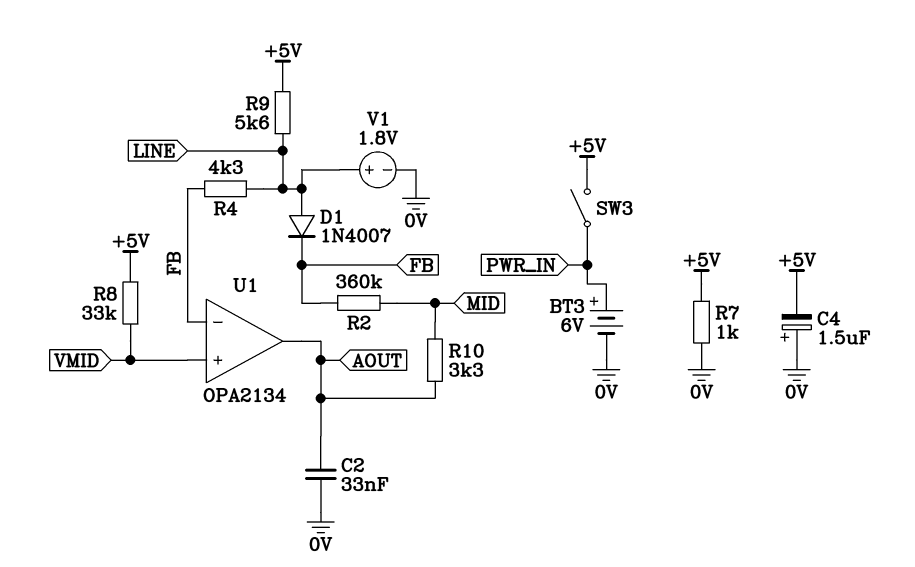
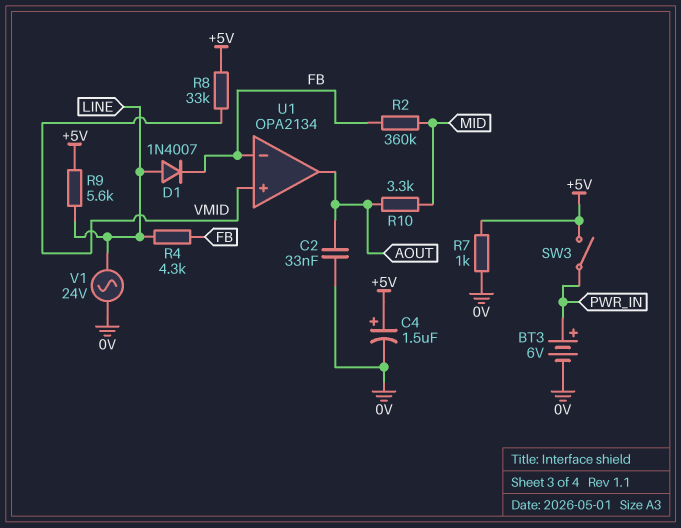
C4: 1.5uF (plus 0V, minus +5V) -> 1.5uF (plus +5V, minus 0V)
V1: 1.8V (plus LINE, minus 0V) -> AC 24V (0V, LINE)

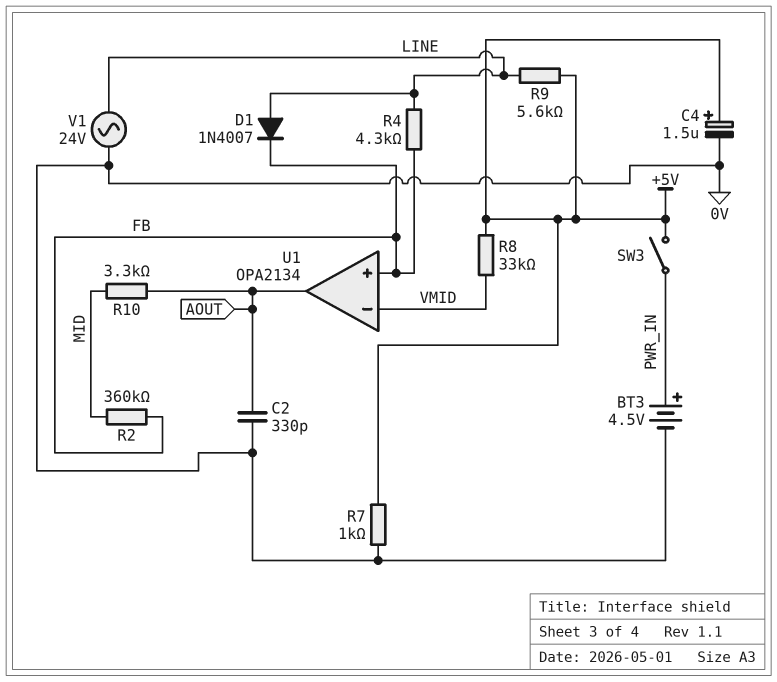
BT3: 6V (plus PWR_IN, minus 0V) -> 4.5V (plus PWR_IN, minus 0V)
C2: 33nF (0V, AOUT) -> 330pF (0V, AOUT)
U1 pin in+: VMID -> FB
U1 pin in-: FB -> VMID

